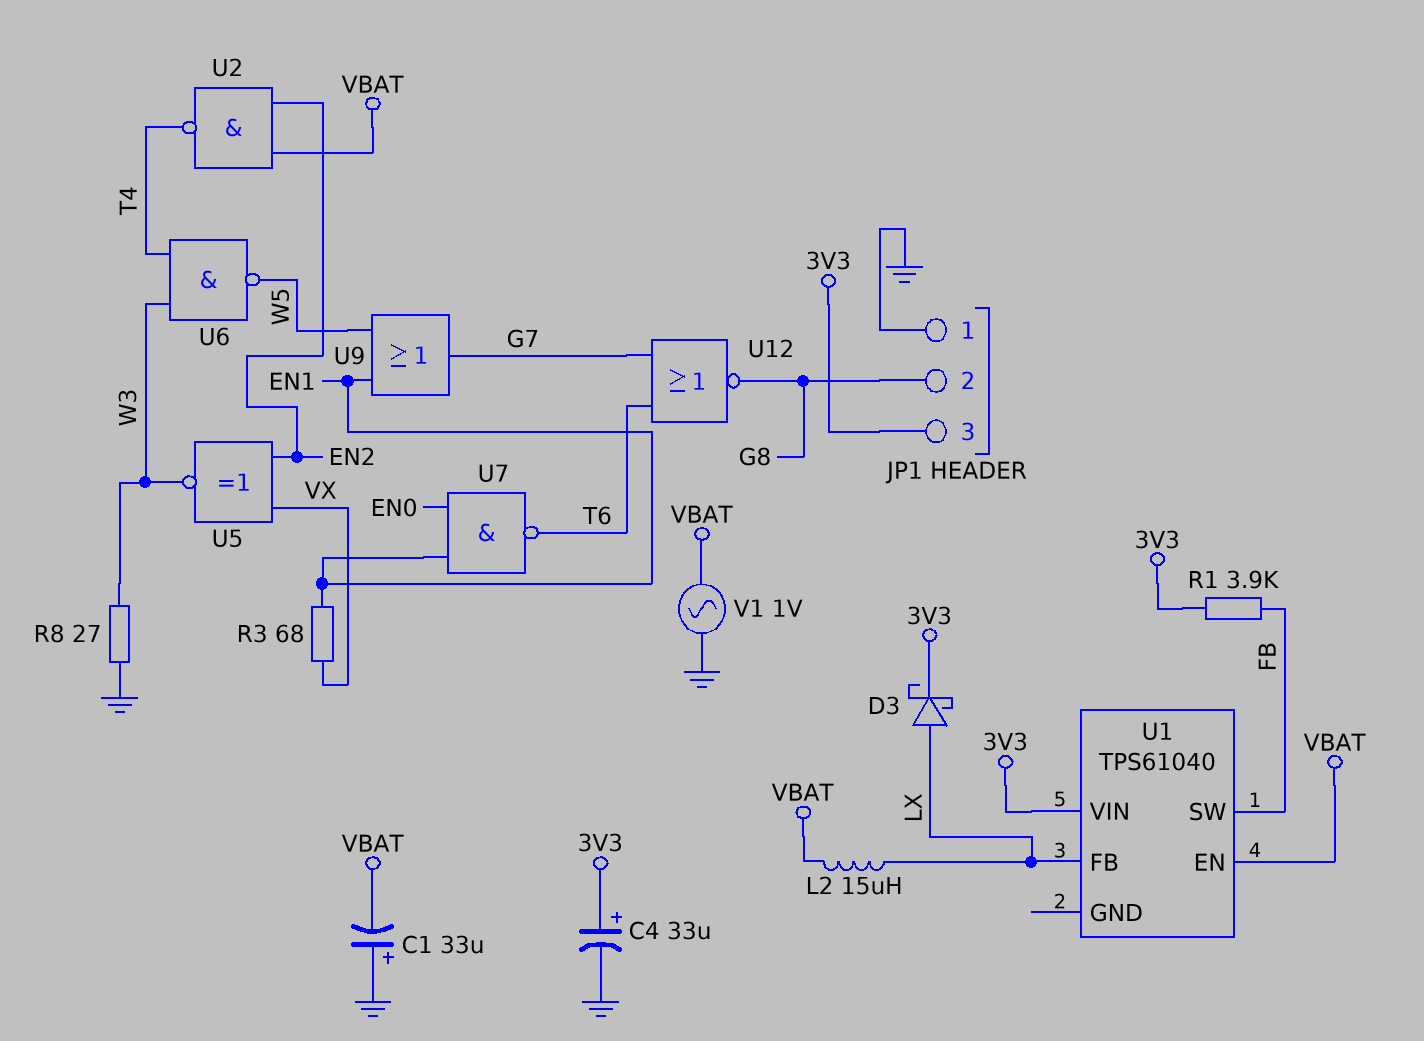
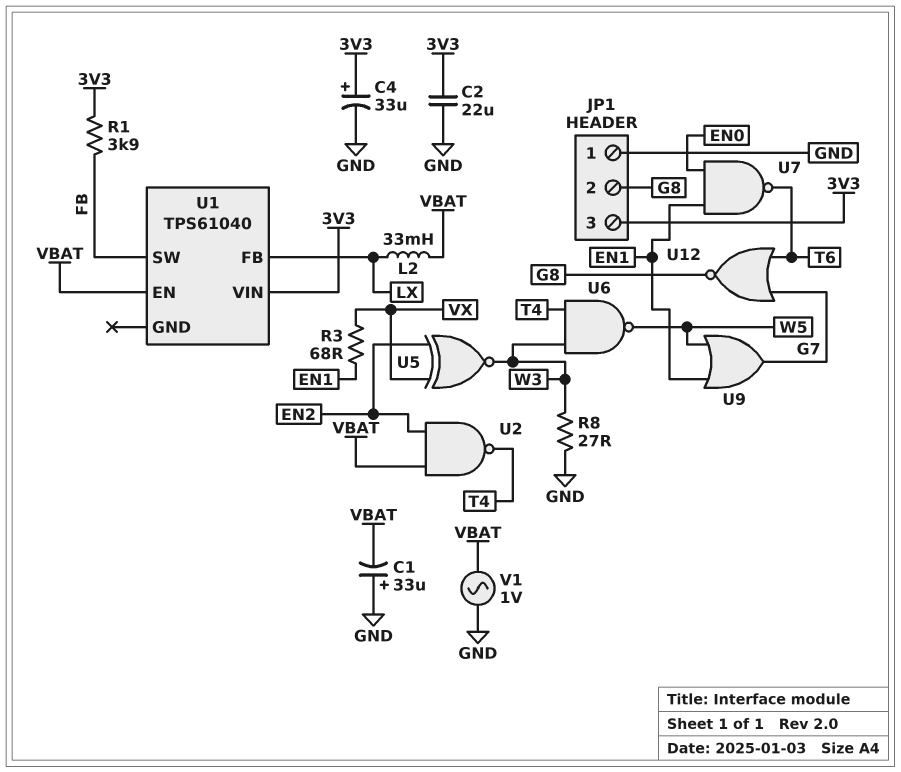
C2: none -> 22uF (3V3, GND)
D3: schottky (A LX, K 3V3) -> none
L2: 15uH (LX, VBAT) -> 33mH (LX, VBAT)

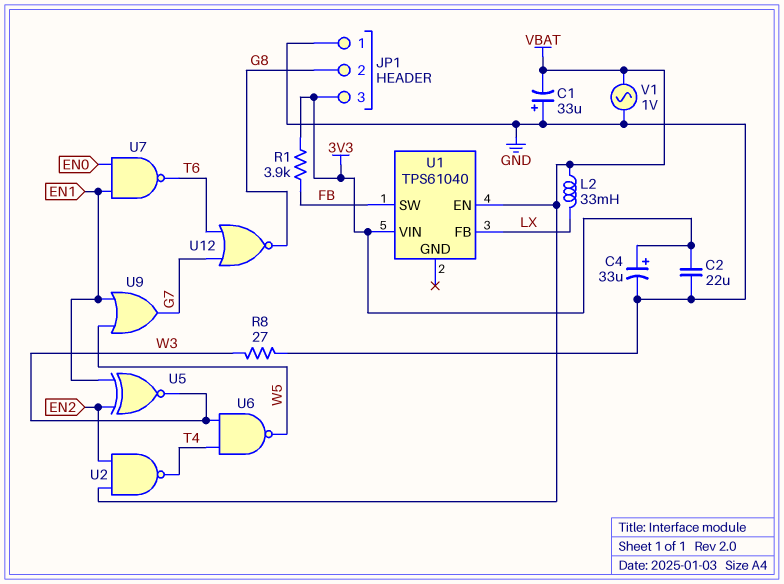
R3: 68 (EN1, VX) -> none
U5: XNOR (in EN2, in VX, out W3) -> XNOR (in EN1, in EN2, out W3)

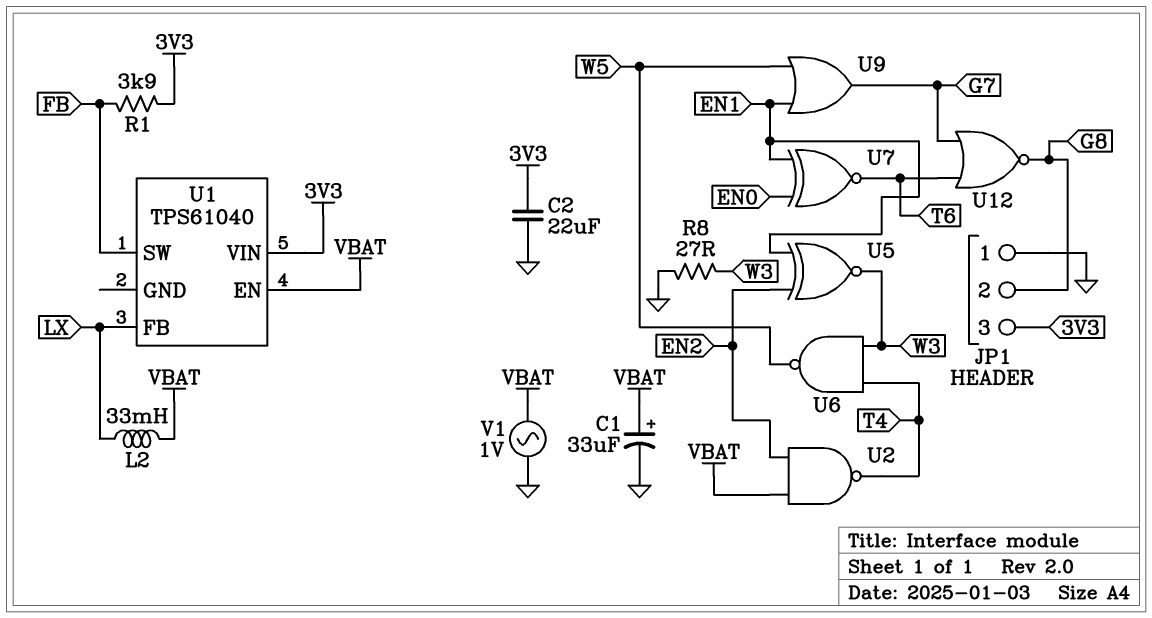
C1: 33uF (plus GND, minus VBAT) -> 33uF (plus VBAT, minus GND)
C4: 33uF (plus 3V3, minus GND) -> none
U7: NAND (in EN0, in EN1, out T6) -> XNOR (in EN0, in EN1, out T6)

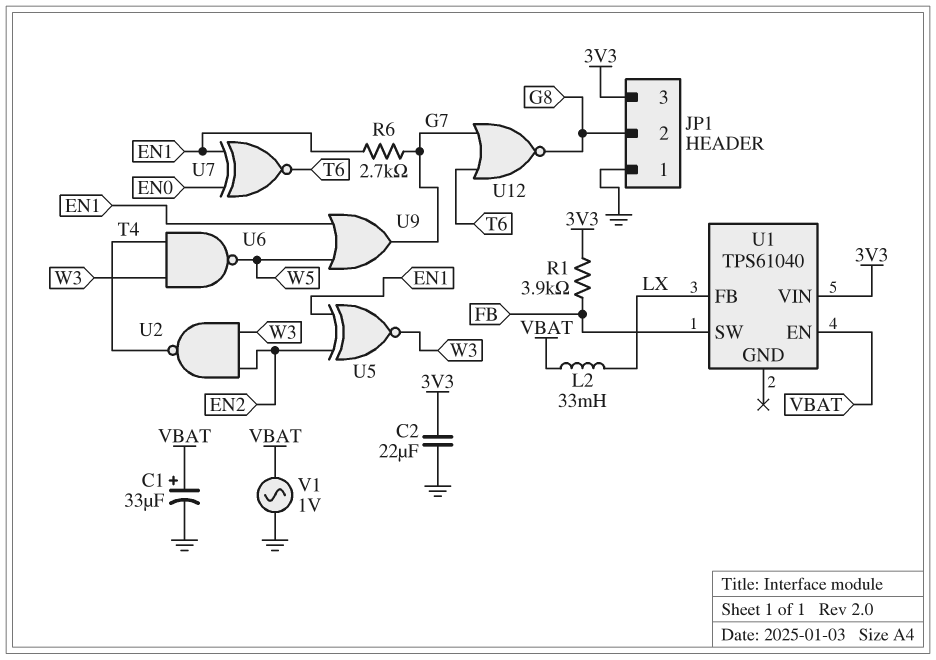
R6: none -> 2.7k (EN1, G7)
R8: 27 (GND, W3) -> none
U2: NAND (in EN2, in VBAT, out T4) -> NAND (in EN2, in W3, out T4)

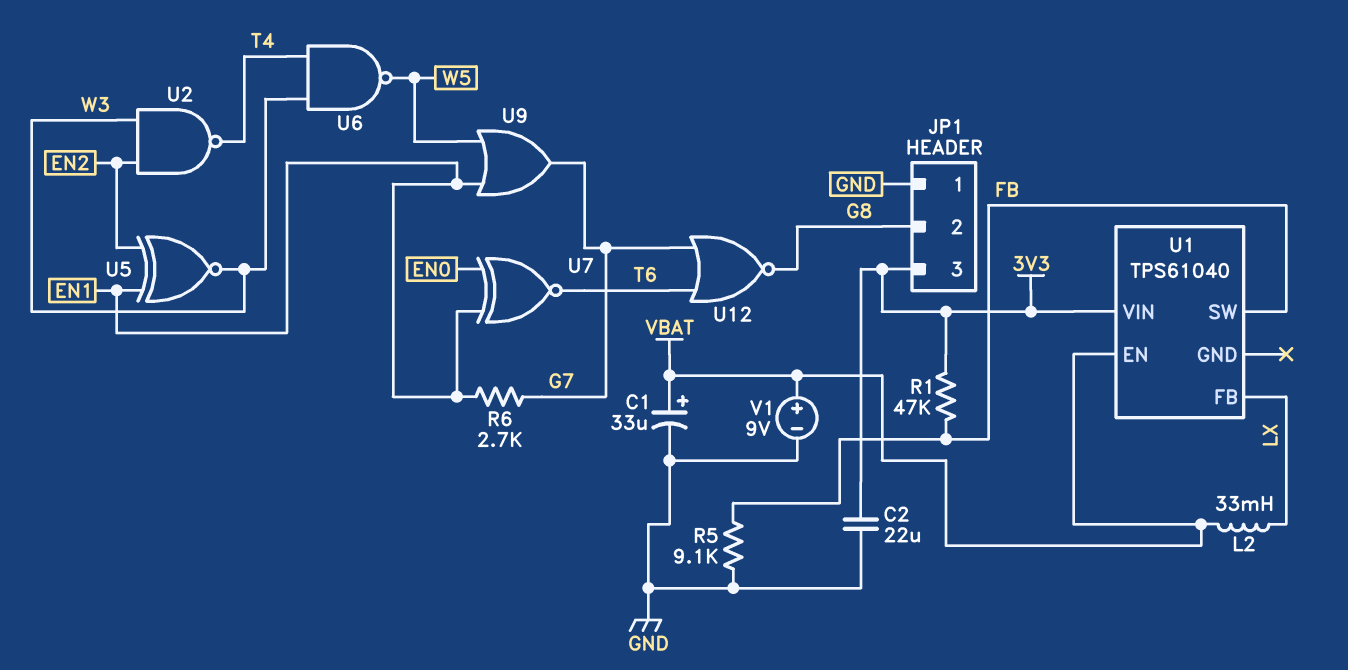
R1: 3.9k (3V3, FB) -> 47k (3V3, FB)
R5: none -> 9.1k (FB, GND)
V1: AC 1V (GND, VBAT) -> 9V (plus VBAT, minus GND)

